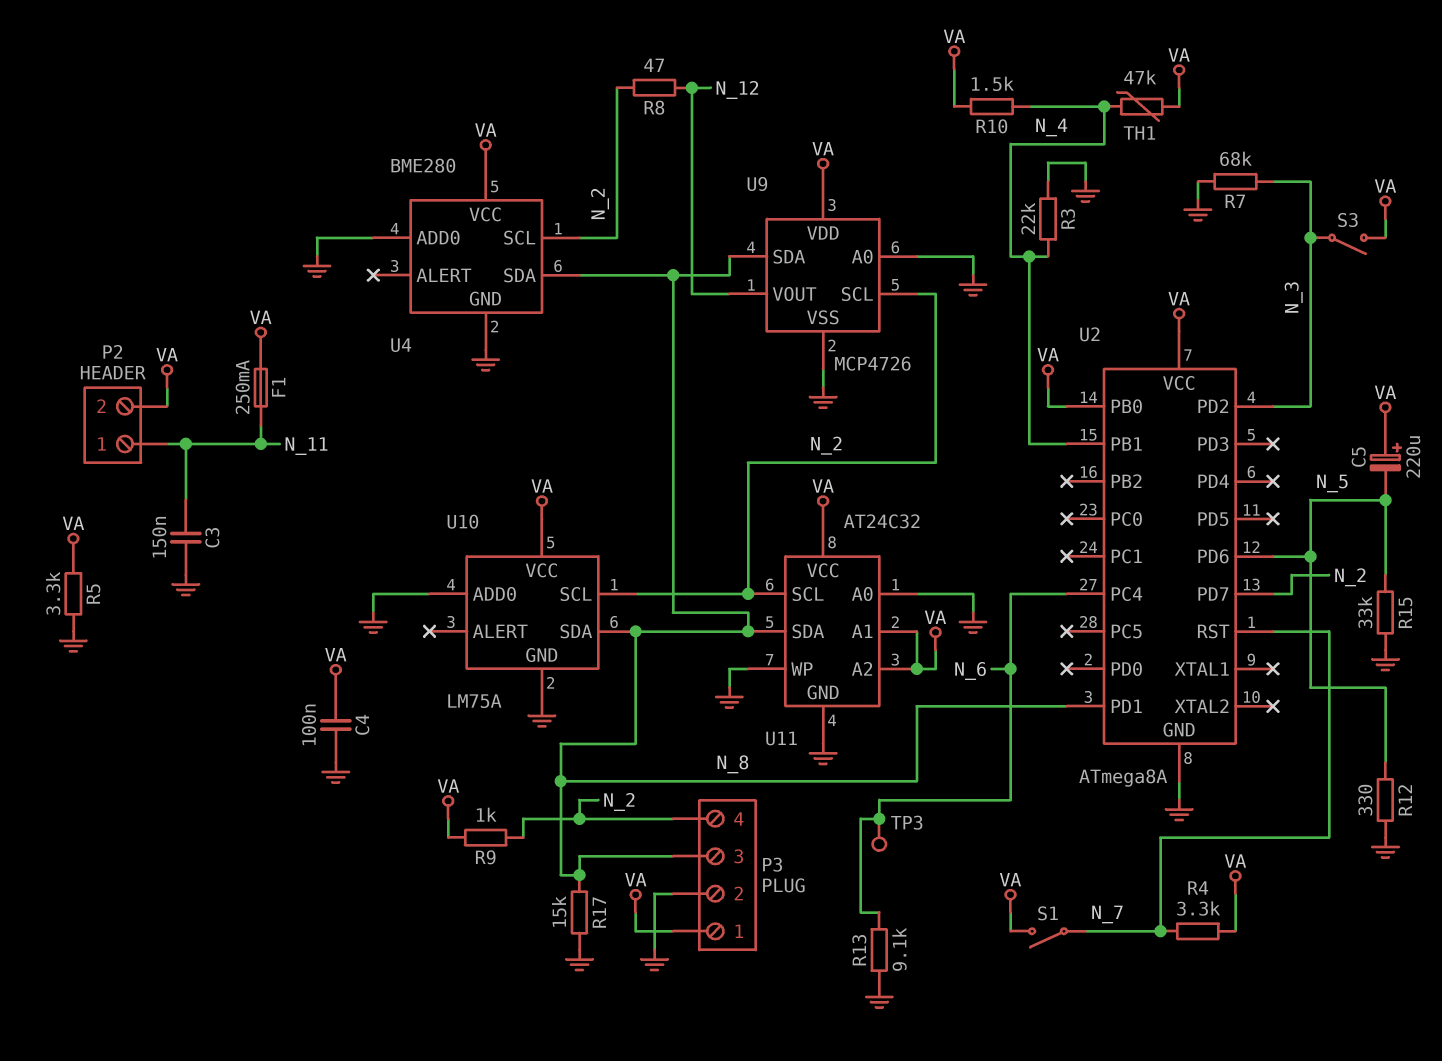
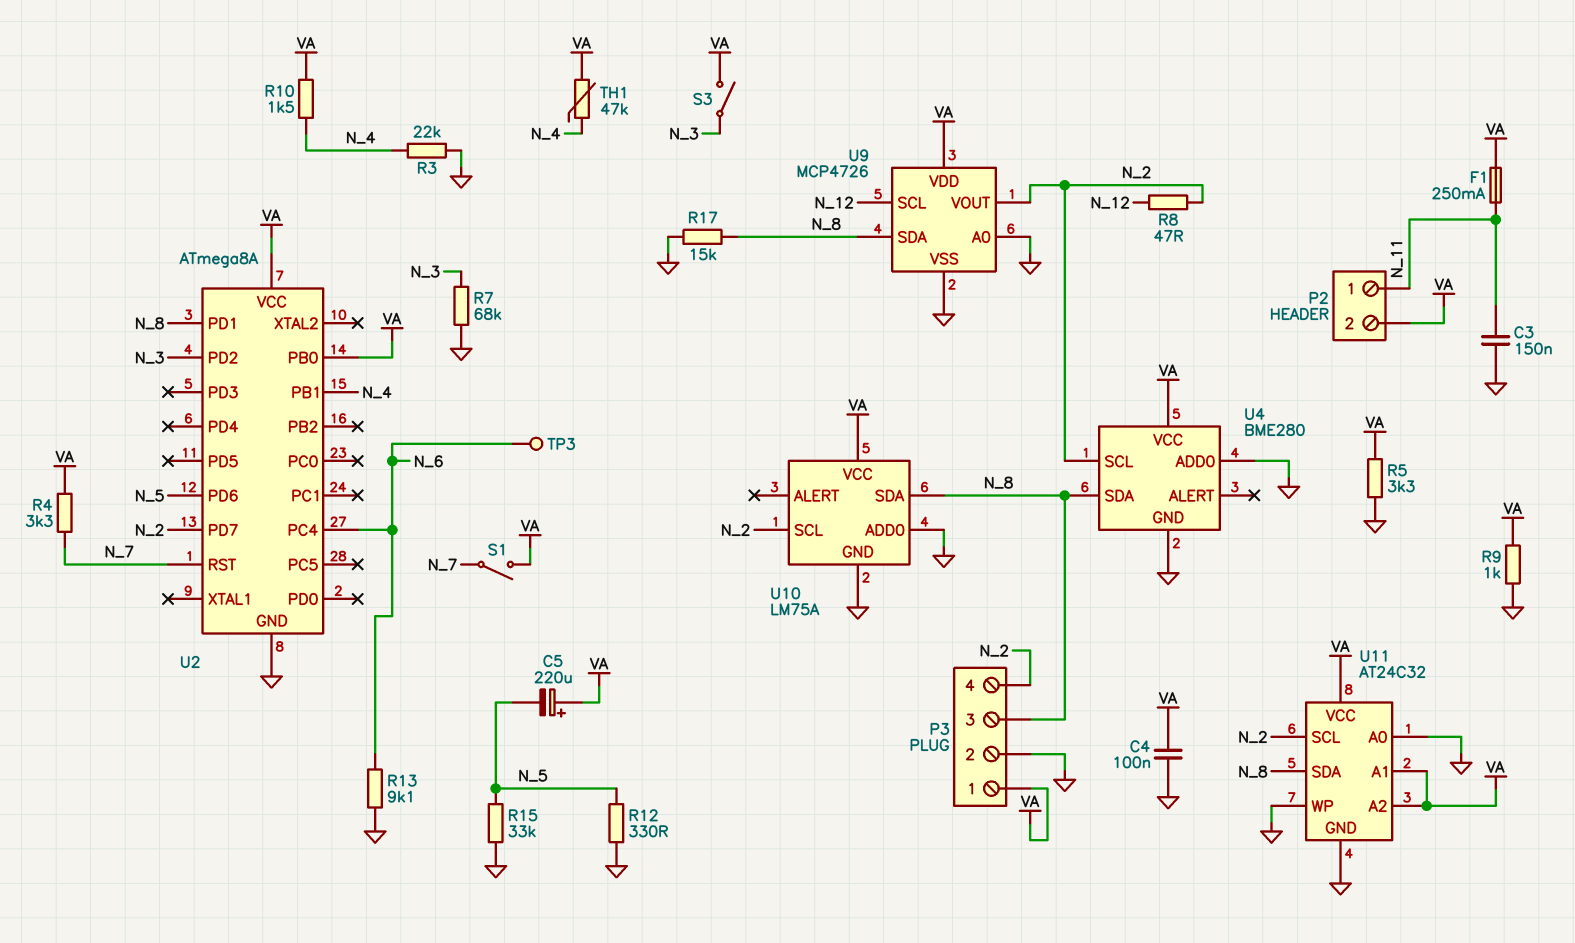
R9: 1k (N_2, VA) -> 1k (GND, VA)
U9 pin SCL: N_2 -> N_12
U9 pin VOUT: N_12 -> N_2

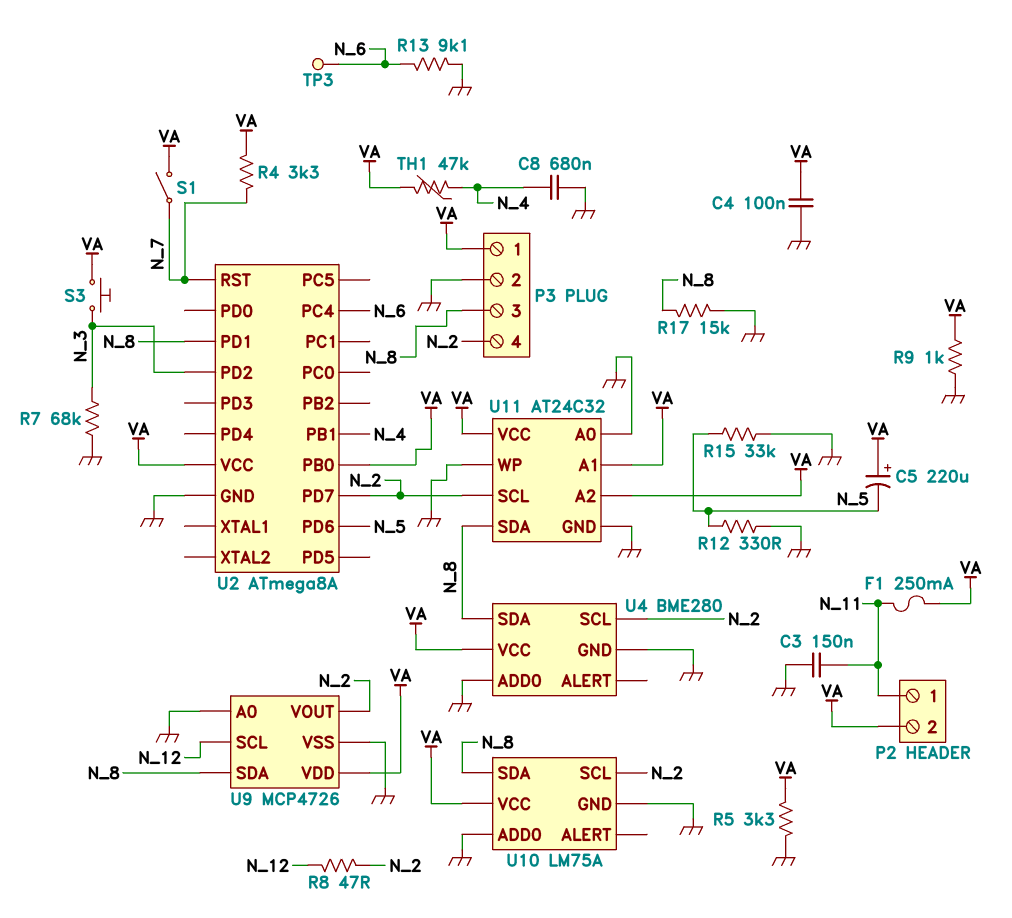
C8: none -> 680nF (GND, N_4)
R3: 22k (GND, N_4) -> none
R10: 1.5k (N_4, VA) -> none
S3: switch (N_3, VA) -> button (N_3, VA)

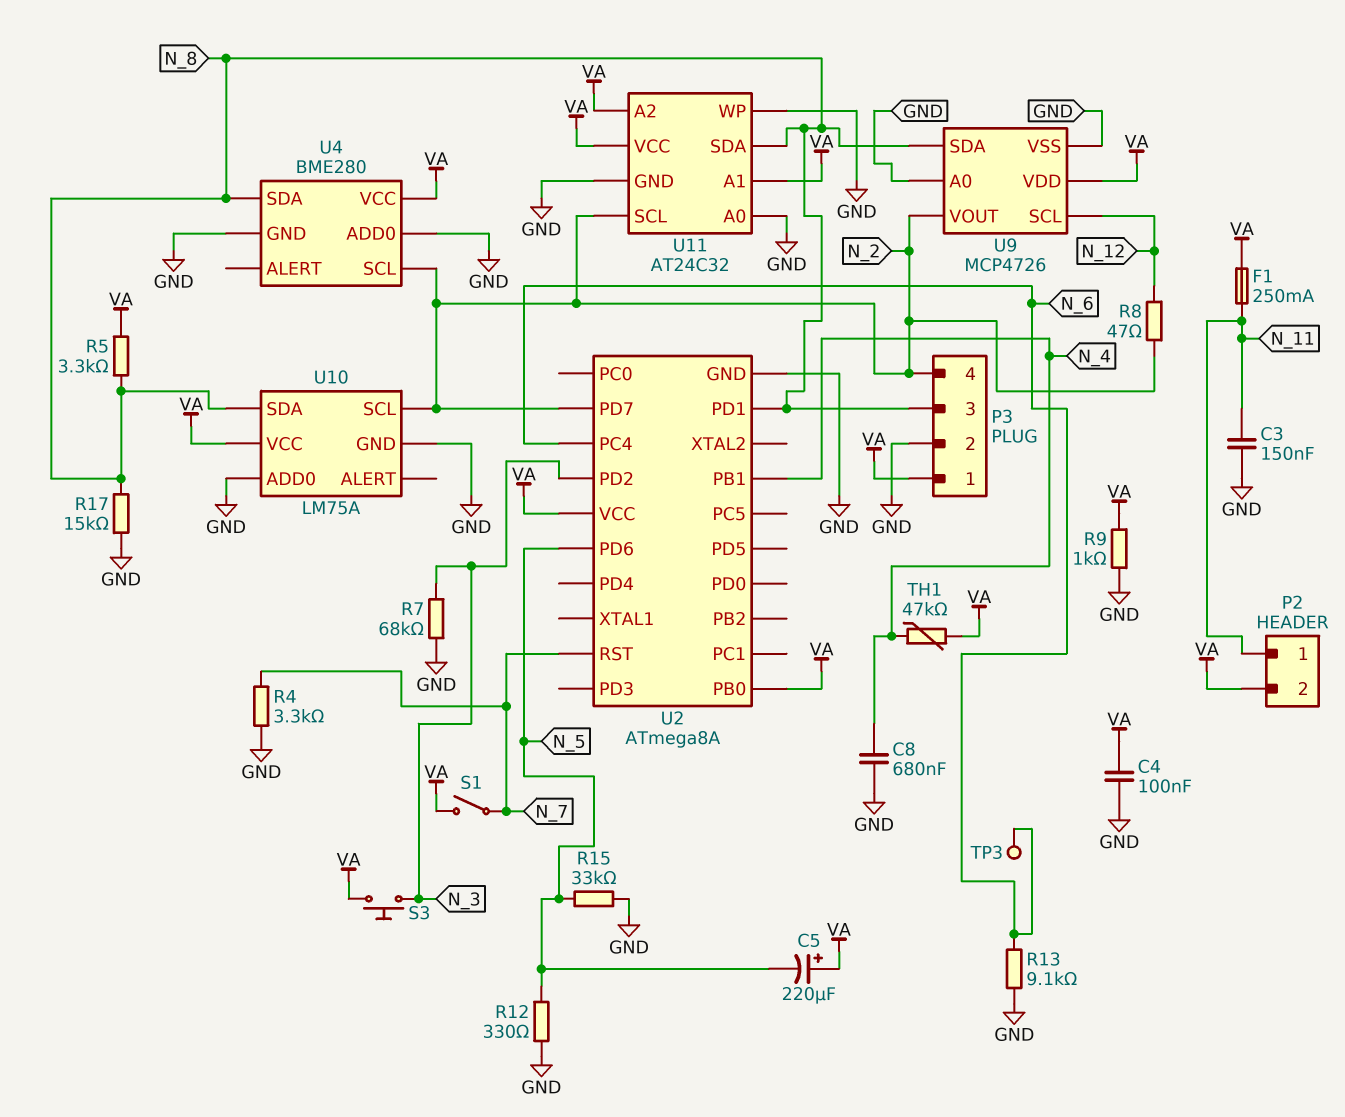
R4: 3.3k (N_7, VA) -> 3.3k (GND, N_7)
R5: 3.3k (GND, VA) -> 3.3k (N_8, VA)

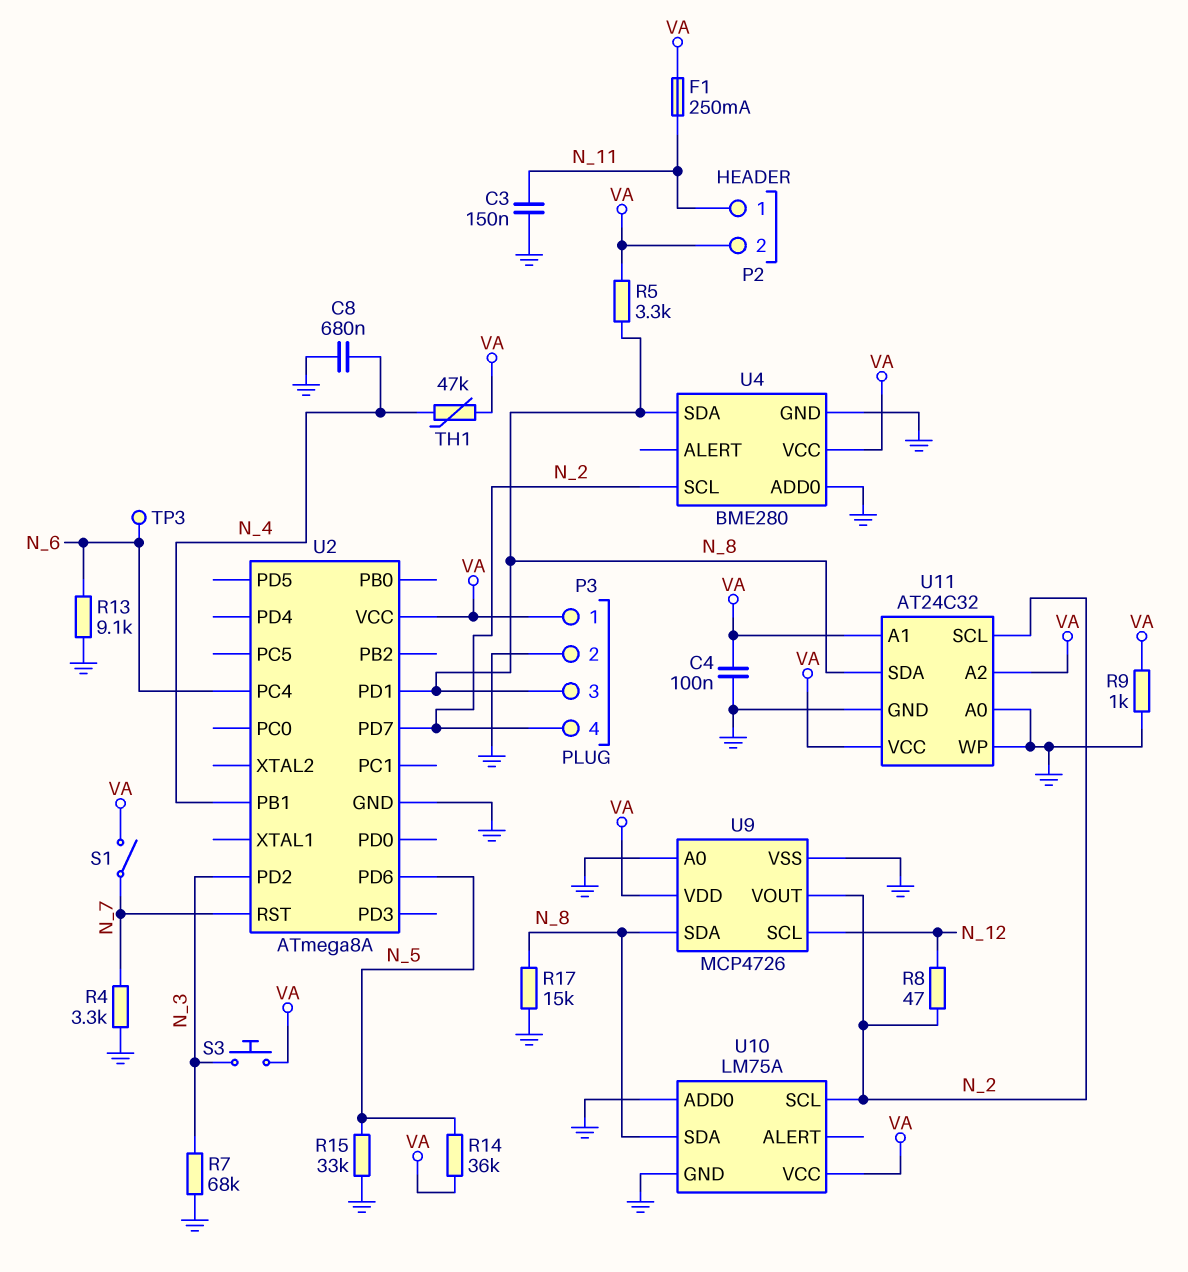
C5: 220uF (plus VA, minus N_5) -> none
R12: 330 (GND, N_5) -> none
R14: none -> 36k (N_5, VA)
U2 pin PB0: VA -> none

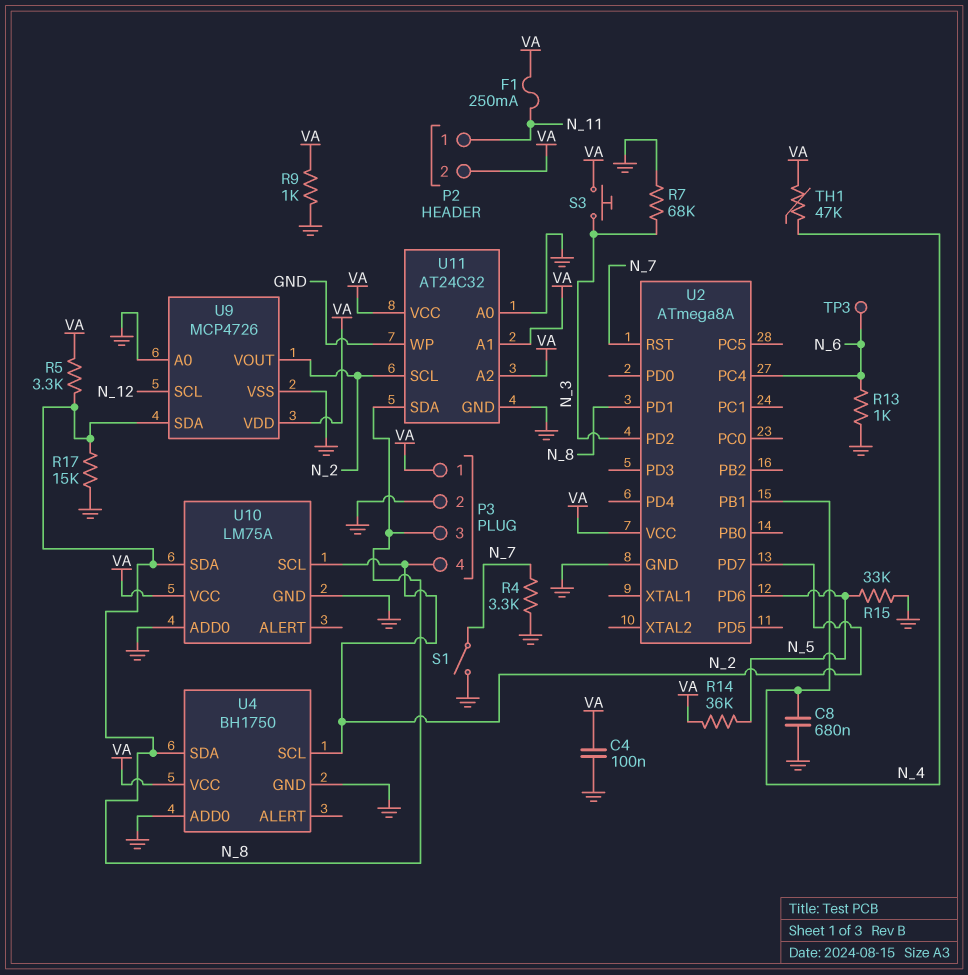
C3: 150nF (GND, N_11) -> none
R8: 47 (N_2, N_12) -> none
R13: 9.1k (GND, N_6) -> 1k (GND, N_6)
S1: switch (N_7, VA) -> switch (GND, N_7)
U4: BME280 -> BH1750

